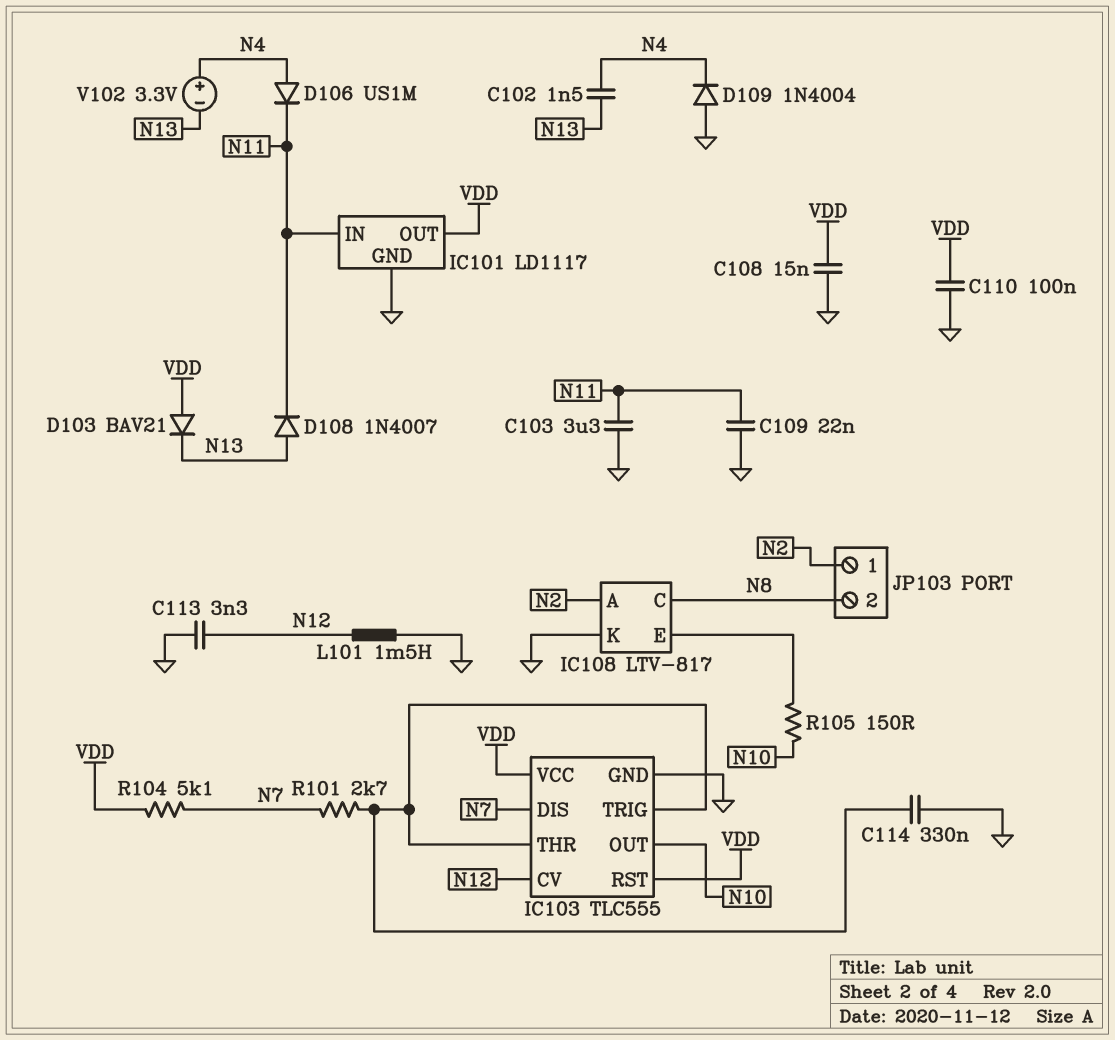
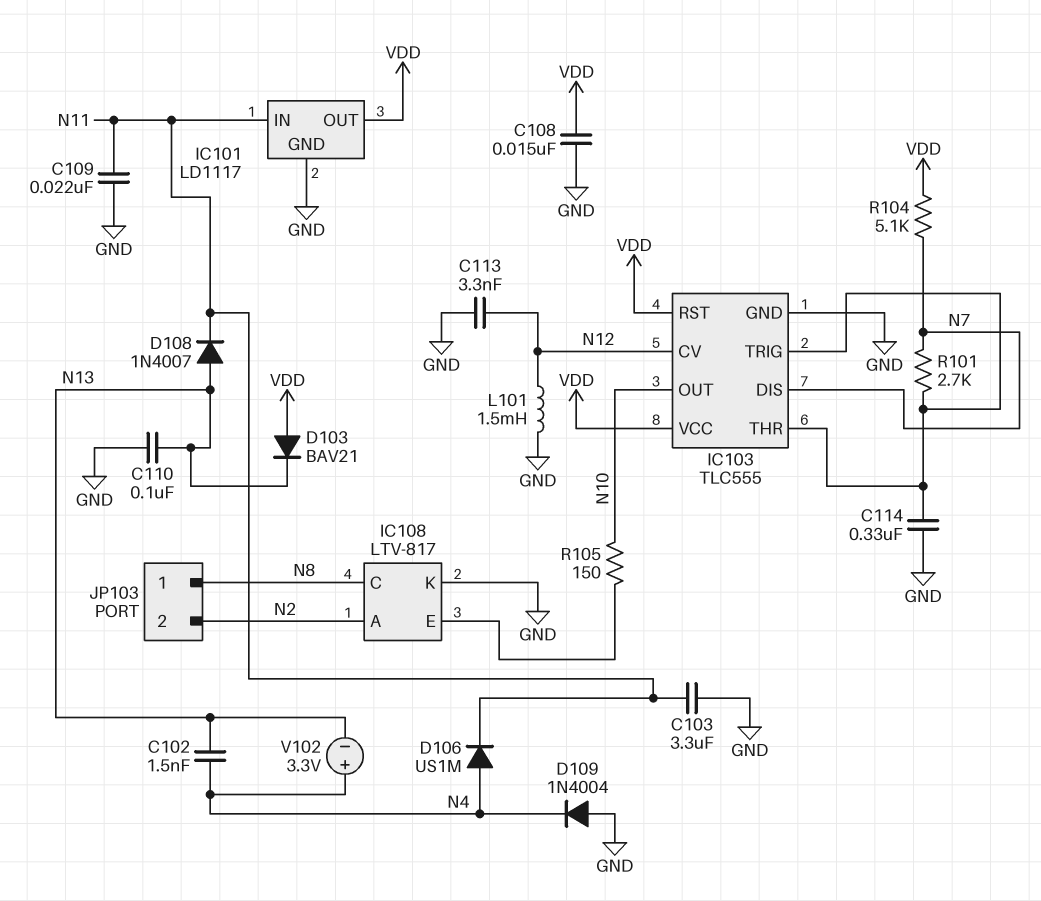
C110: 100nF (GND, VDD) -> 100nF (GND, N13)
JP103 pin 1: N2 -> N8
JP103 pin 2: N8 -> N2

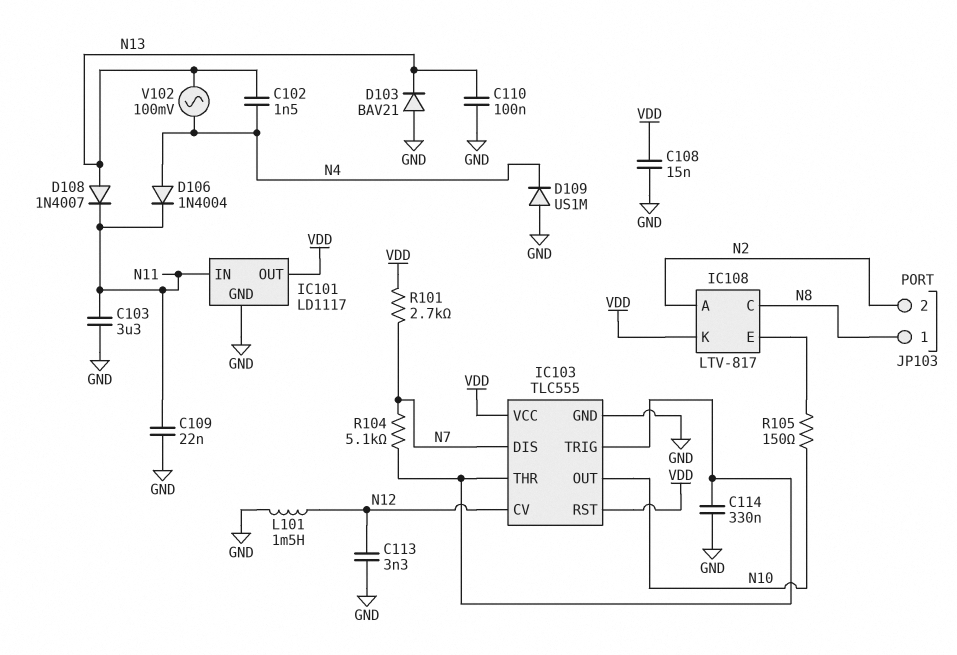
D103: diode BAV21 (A VDD, K N13) -> diode BAV21 (A GND, K N13)
D106: diode US1M (A N4, K N11) -> diode 1N4004 (A N4, K N11)
D109: diode 1N4004 (A GND, K N4) -> diode US1M (A GND, K N4)
IC108 pin K: GND -> VDD
R101: 2.7k (IC103/THR, N7) -> 2.7k (N7, VDD)
R104: 5.1k (N7, VDD) -> 5.1k (IC103/THR, N7)
V102: 3.3V (plus N4, minus N13) -> AC 100mV (N4, N13)

